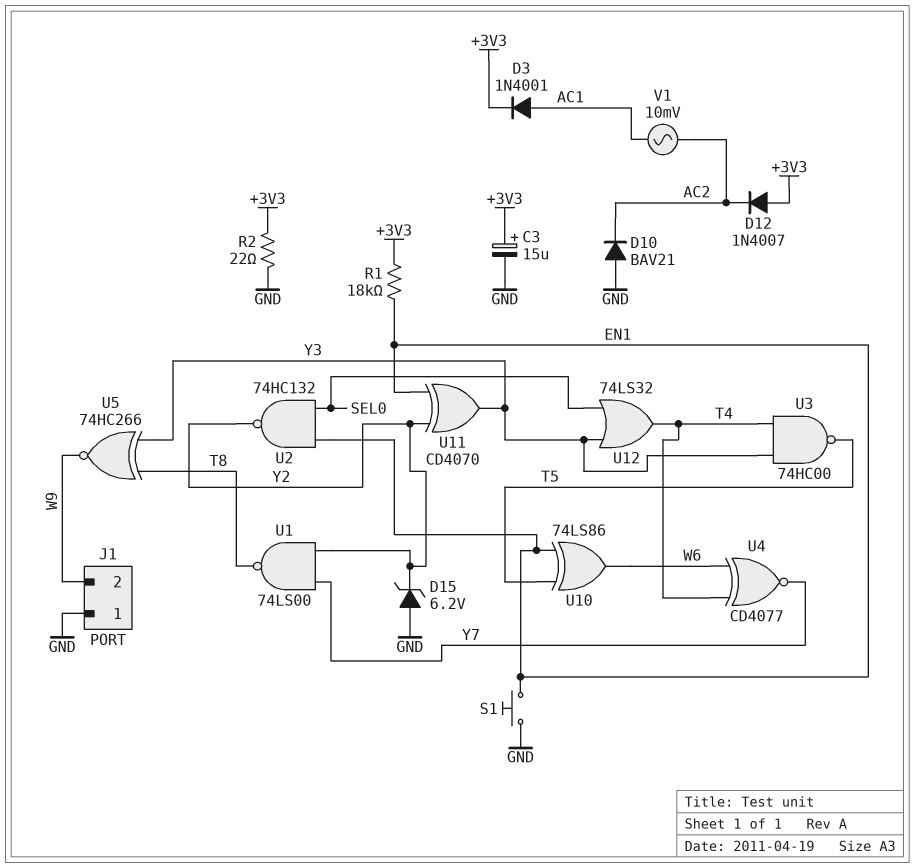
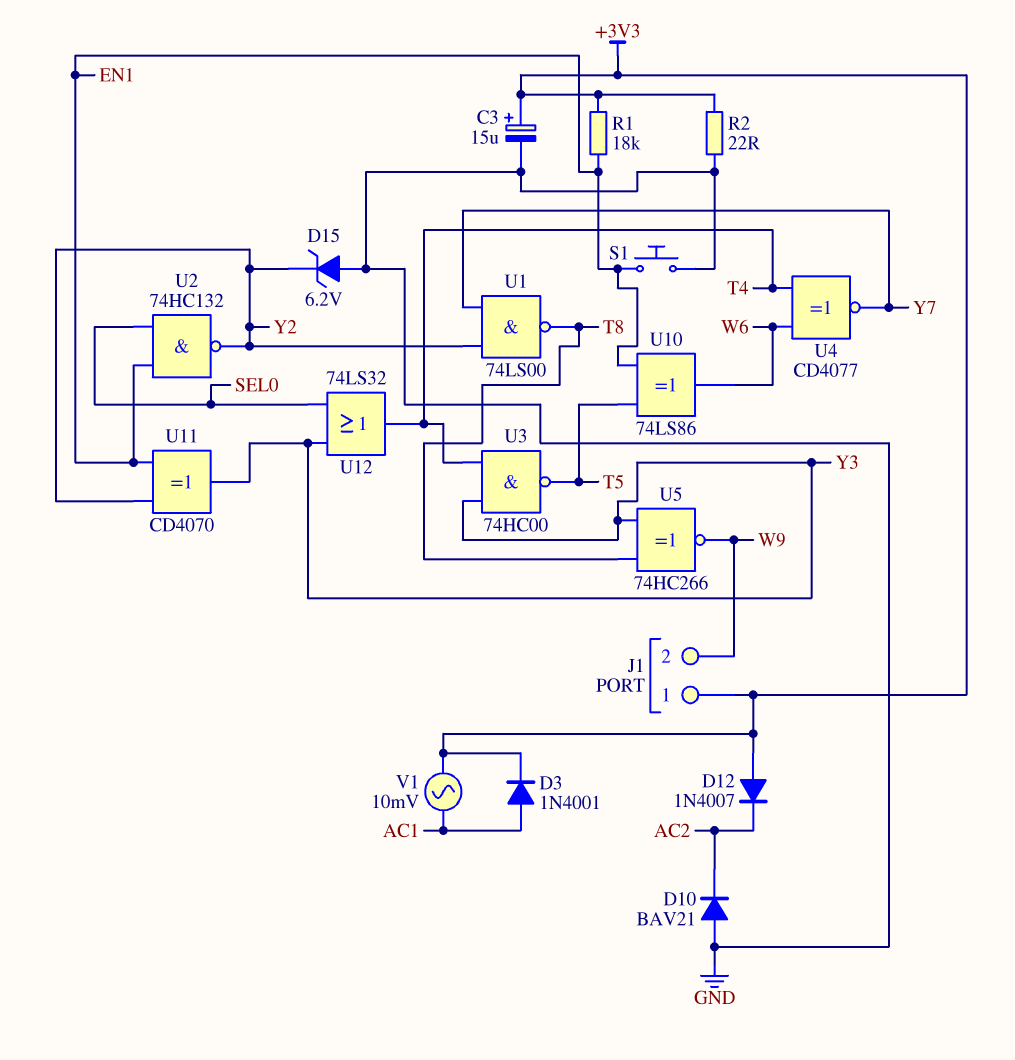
J1 pin 1: GND -> +3V3
V1: AC 10mV (AC1, AC2) -> AC 10mV (+3V3, AC1)

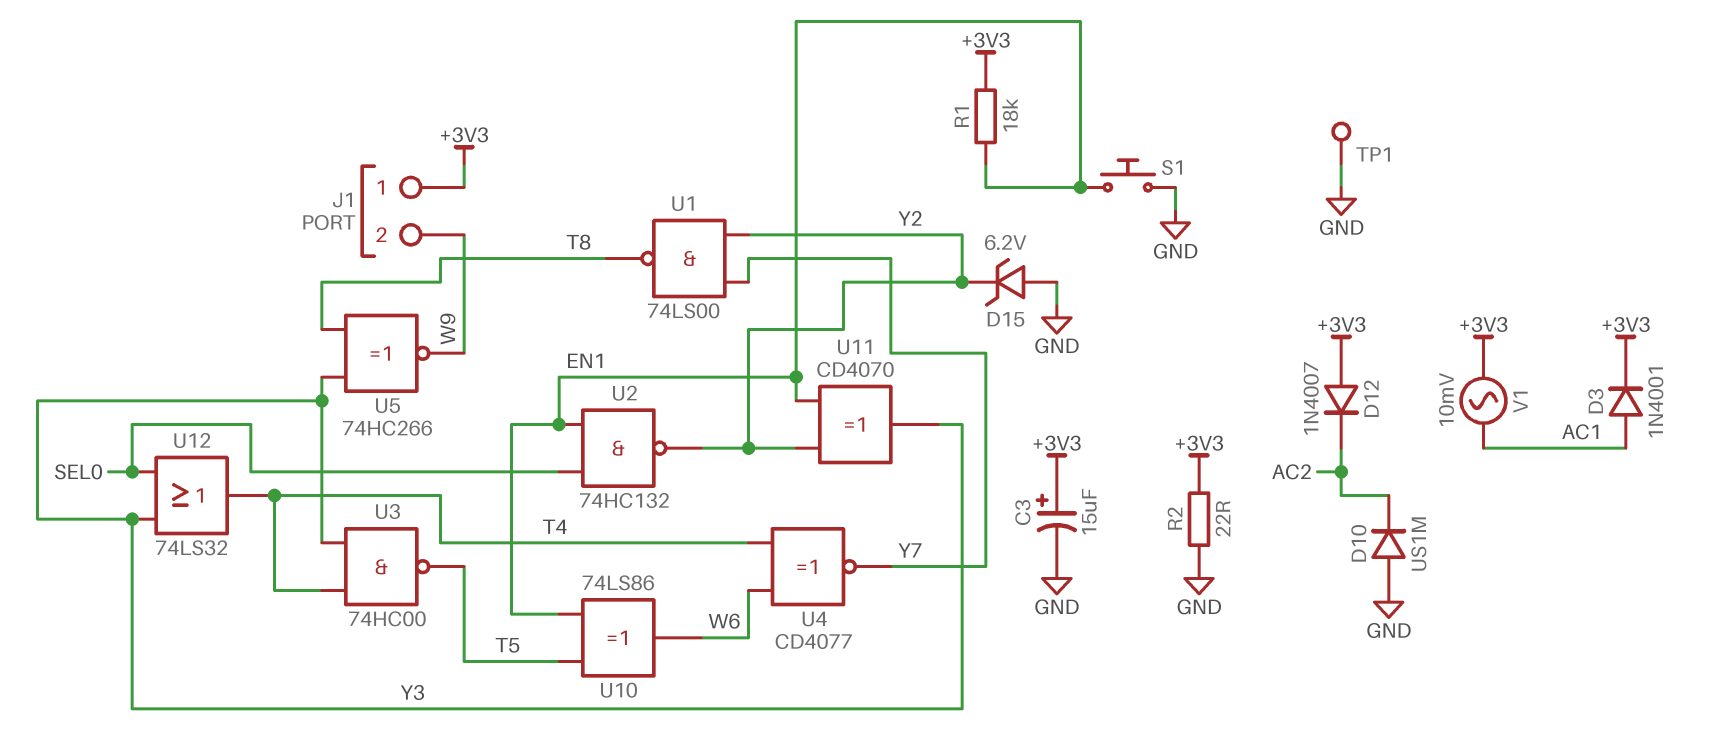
D10: diode BAV21 (A GND, K AC2) -> diode US1M (A GND, K AC2)
TP1: none -> test point (GND)

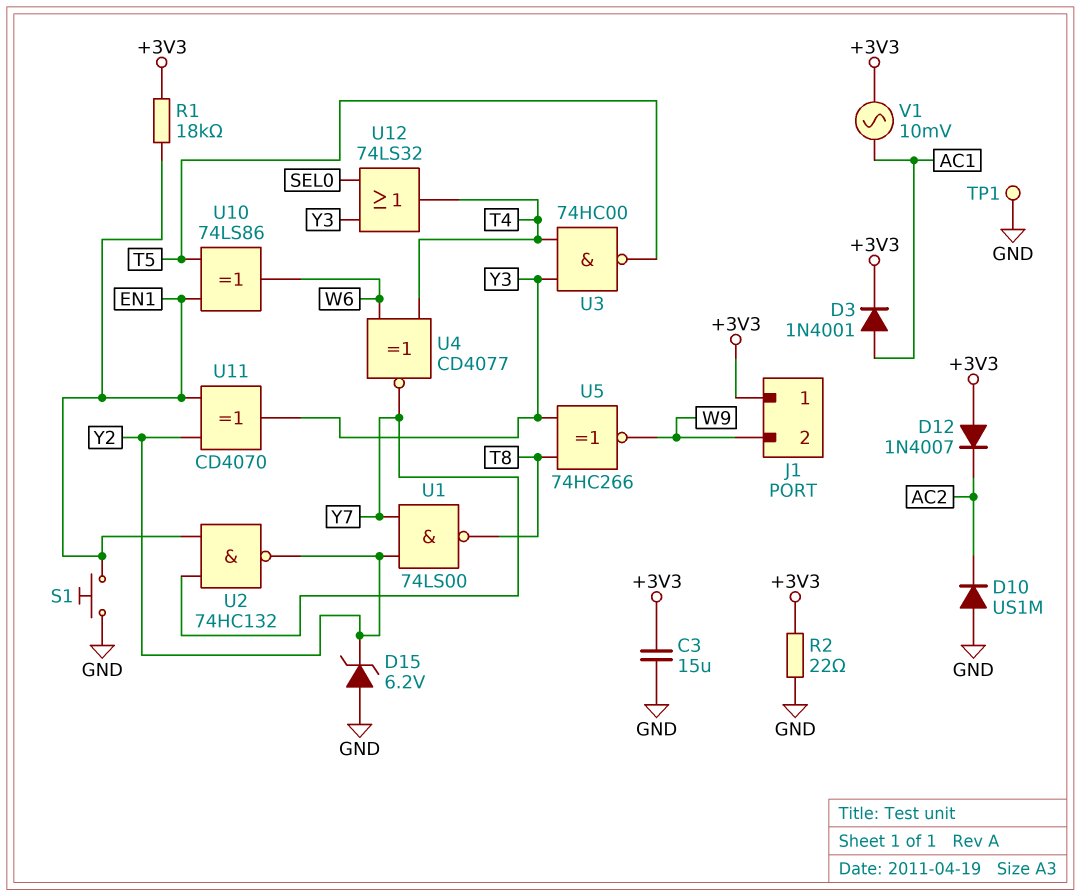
C3: 15uF (plus +3V3, minus GND) -> 15uF (+3V3, GND)
U2: NAND 74HC132 (in EN1, in SEL0, out Y2) -> NAND 74HC132 (in EN1, in Y7, out Y2)

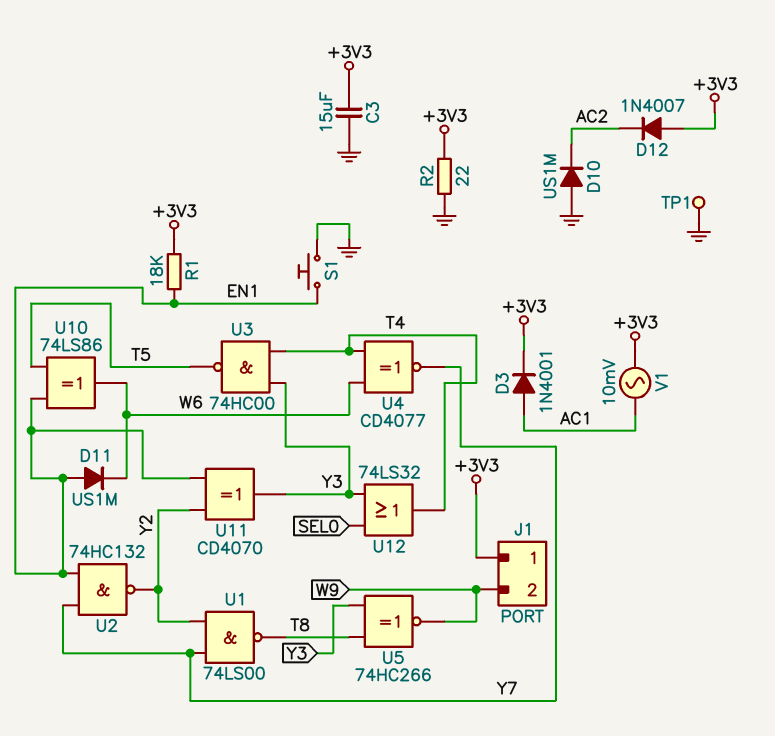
D11: none -> diode US1M (A EN1, K W6)
D15: zener 6.2V (A GND, K Y2) -> none

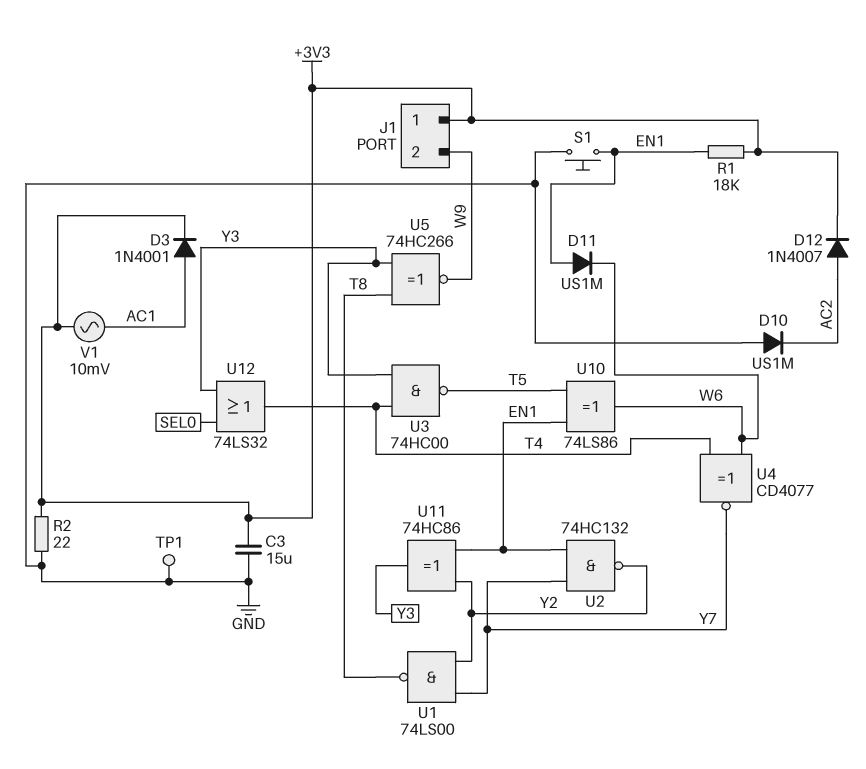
D12: diode 1N4007 (A +3V3, K AC2) -> diode 1N4007 (A AC2, K +3V3)
U11: XOR CD4070 (in EN1, in Y2, out Y3) -> XOR 74HC86 (in EN1, in Y2, out Y3)

